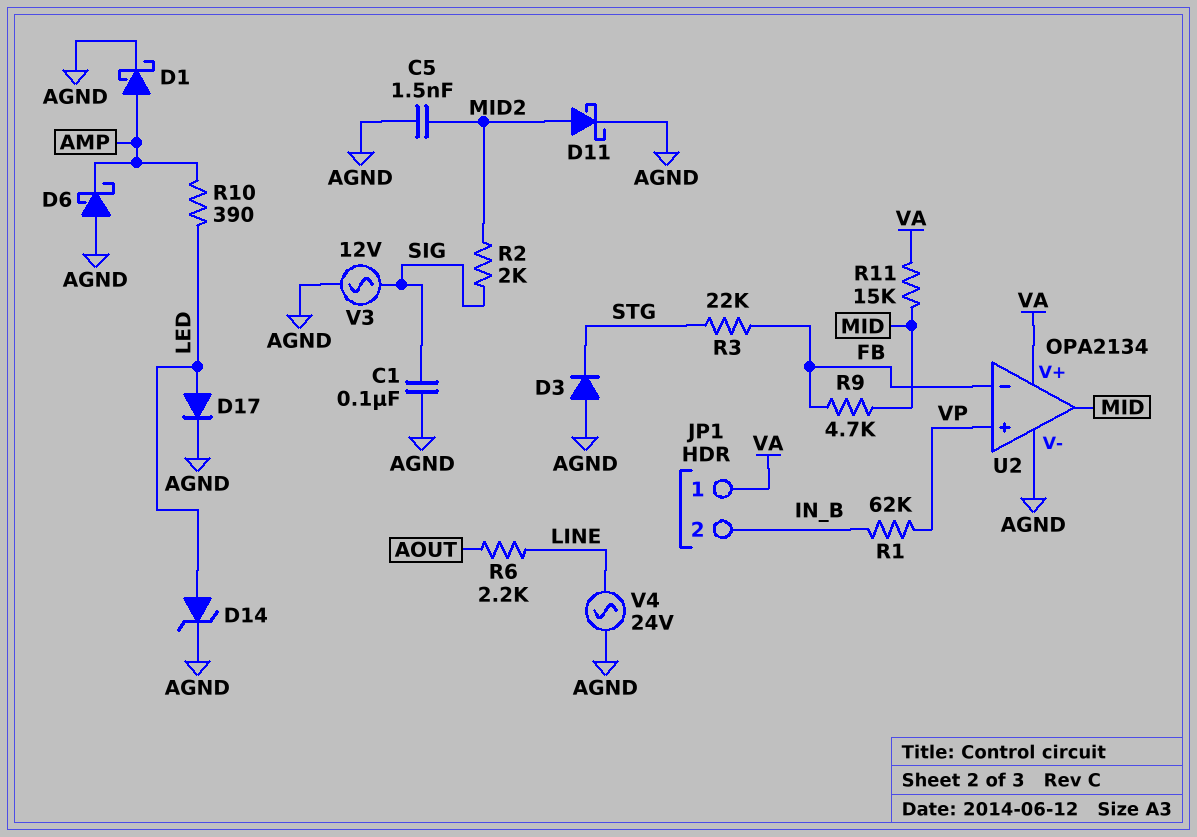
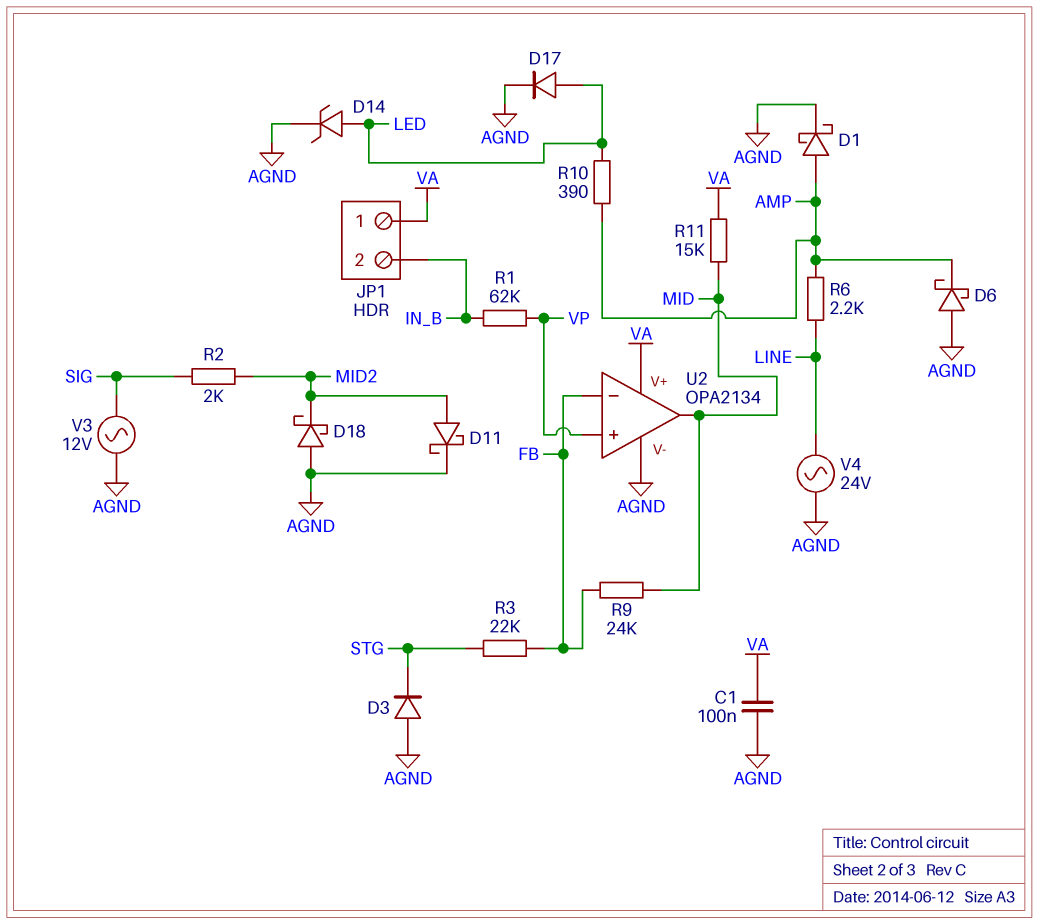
C1: 100nF (AGND, SIG) -> 100nF (AGND, VA)
C5: 1.5nF (AGND, MID2) -> none
D18: none -> schottky (A AGND, K MID2)
R6: 2.2k (AOUT, LINE) -> 2.2k (AMP, LINE)
R9: 4.7k (FB, MID) -> 24k (FB, MID)

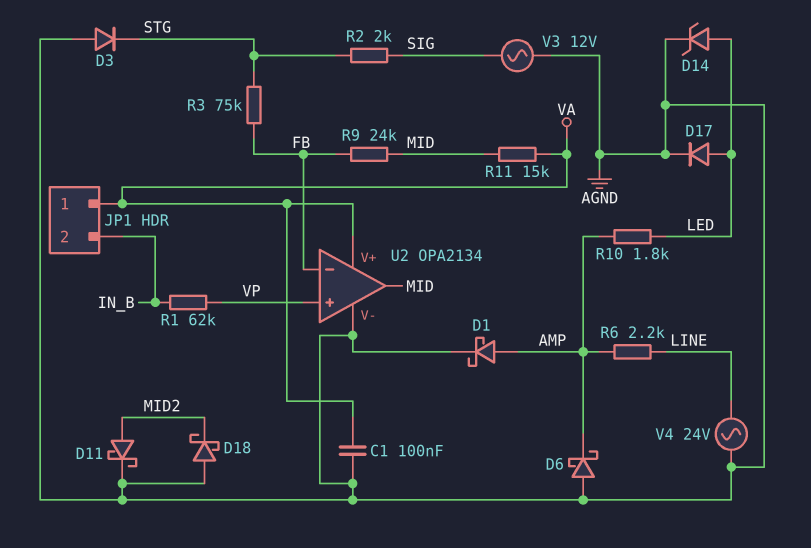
R2: 2k (MID2, SIG) -> 2k (SIG, STG)
R3: 22k (FB, STG) -> 75k (FB, STG)
R10: 390 (AMP, LED) -> 1.8k (AMP, LED)

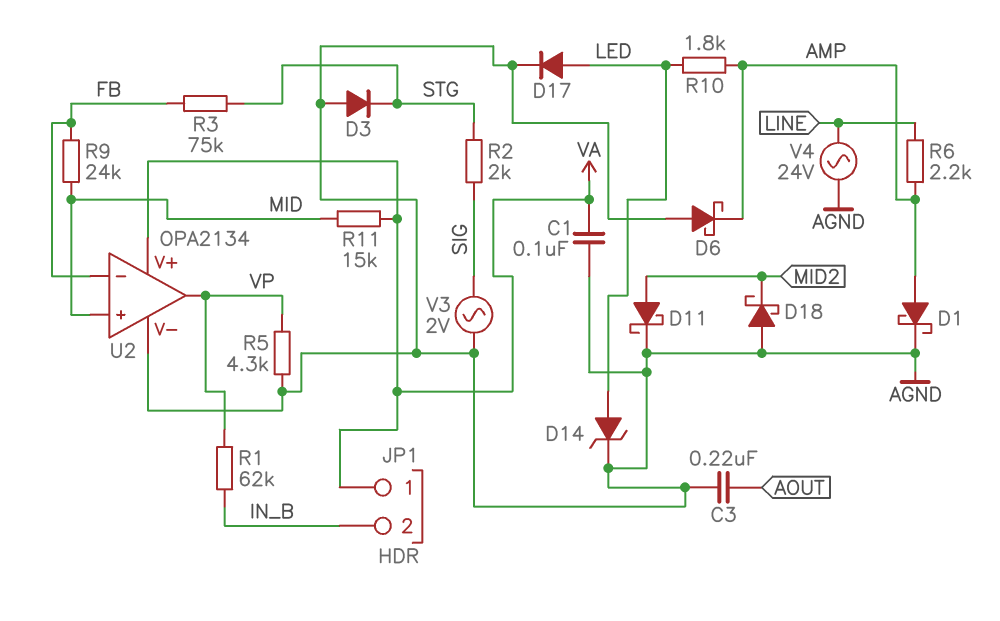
C3: none -> 220nF (AGND, AOUT)
R5: none -> 4.3k (AGND, VP)
U2 pin in+: VP -> MID
U2 pin out: MID -> VP
V3: AC 12V (AGND, SIG) -> AC 2V (AGND, SIG)

